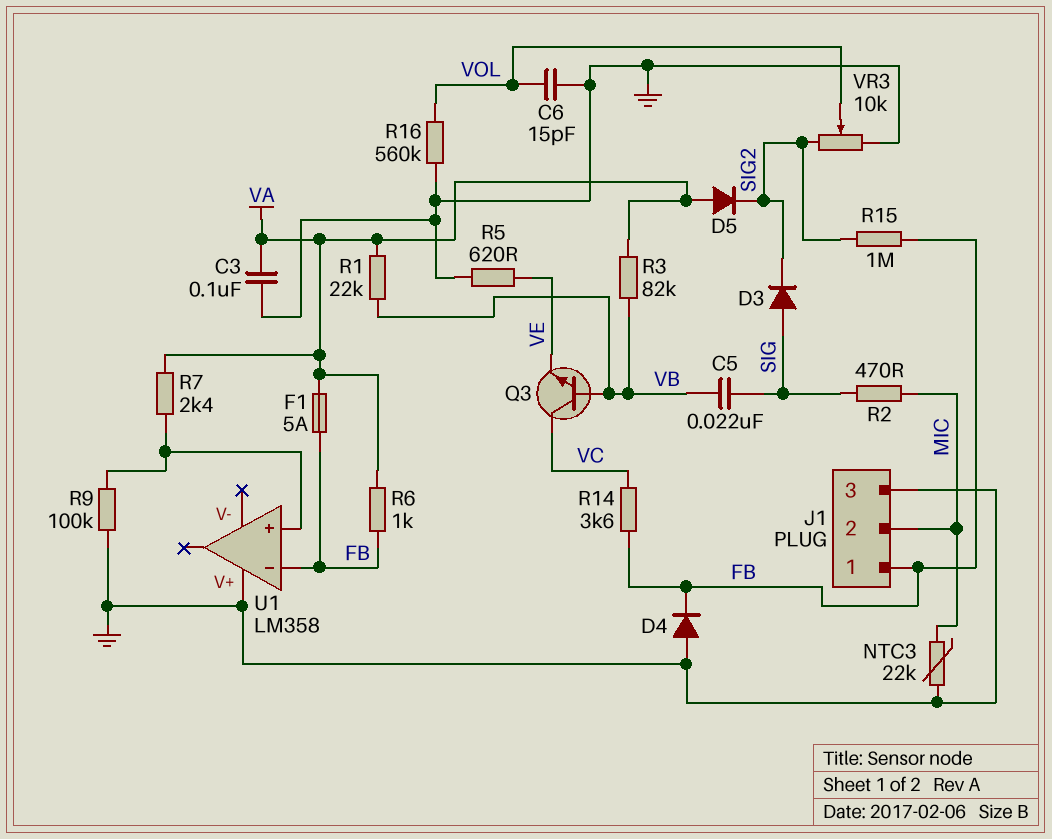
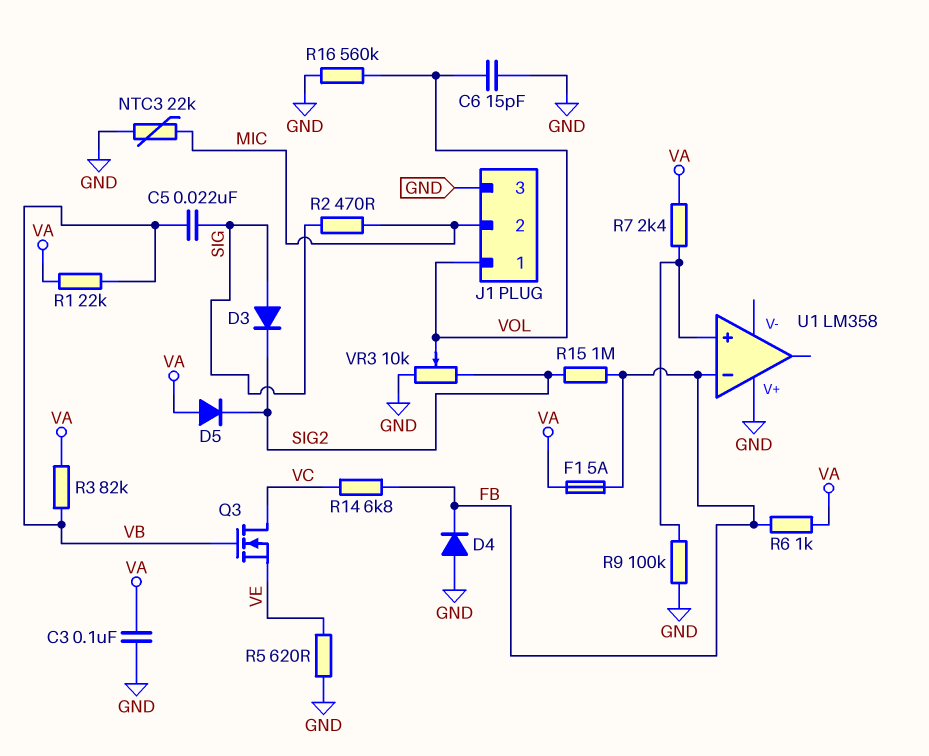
J1 pin 1: FB -> VOL
Q3: NPN (B VB, C VC, E VE) -> NMOS (G VB, D VC, S VE)
R14: 3.6k (FB, VC) -> 6.8k (FB, VC)

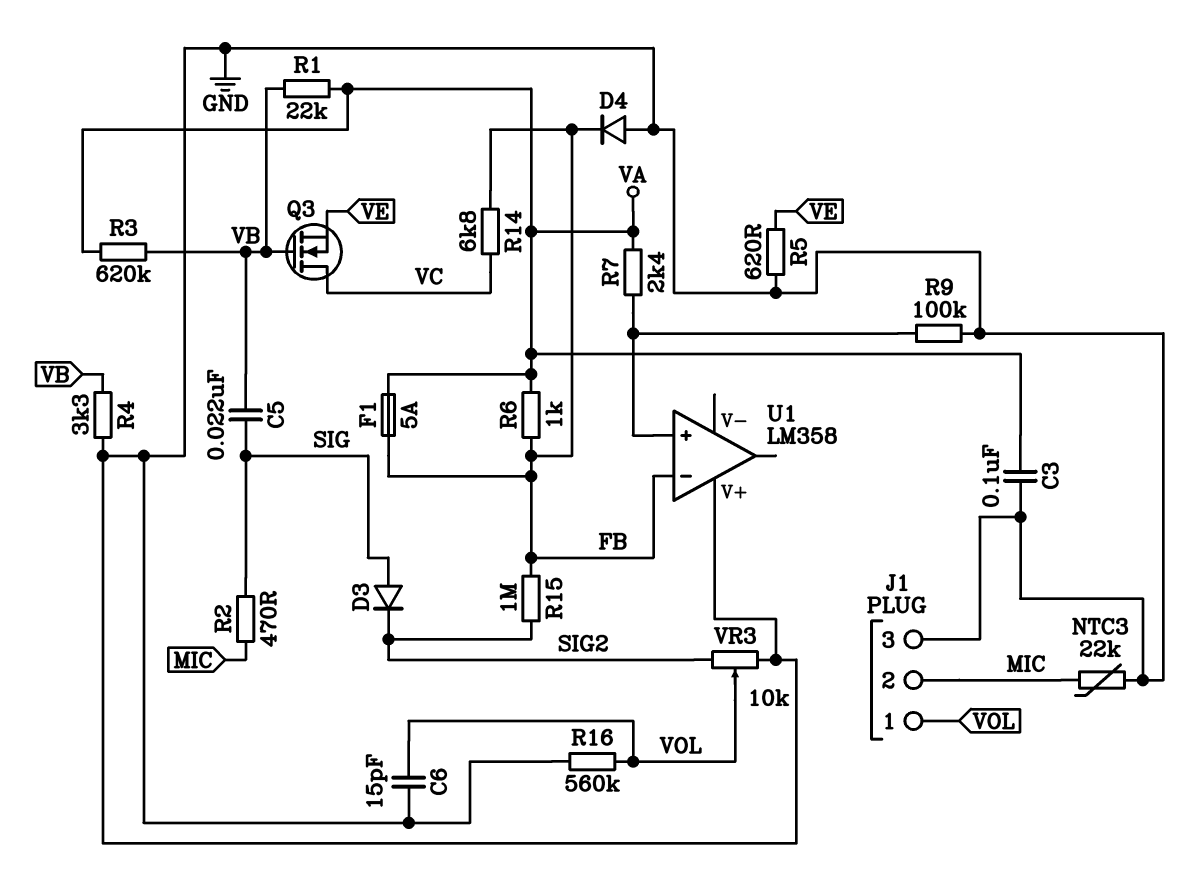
D5: diode (A VA, K SIG2) -> none
R3: 82k (VA, VB) -> 620k (VA, VB)
R4: none -> 3.3k (GND, VB)

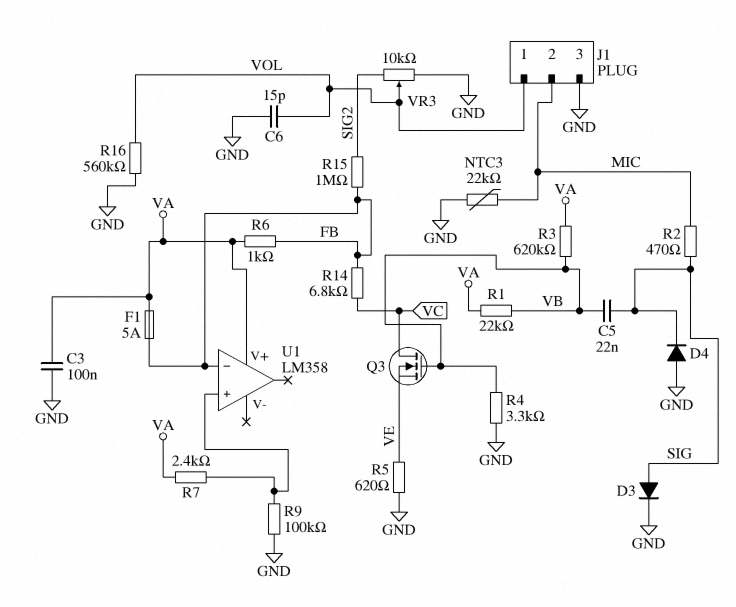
D3: diode (A SIG, K SIG2) -> diode (A SIG, K GND)
D4: diode (A GND, K FB) -> diode (A GND, K SIG)
U1 pin V+: GND -> VA

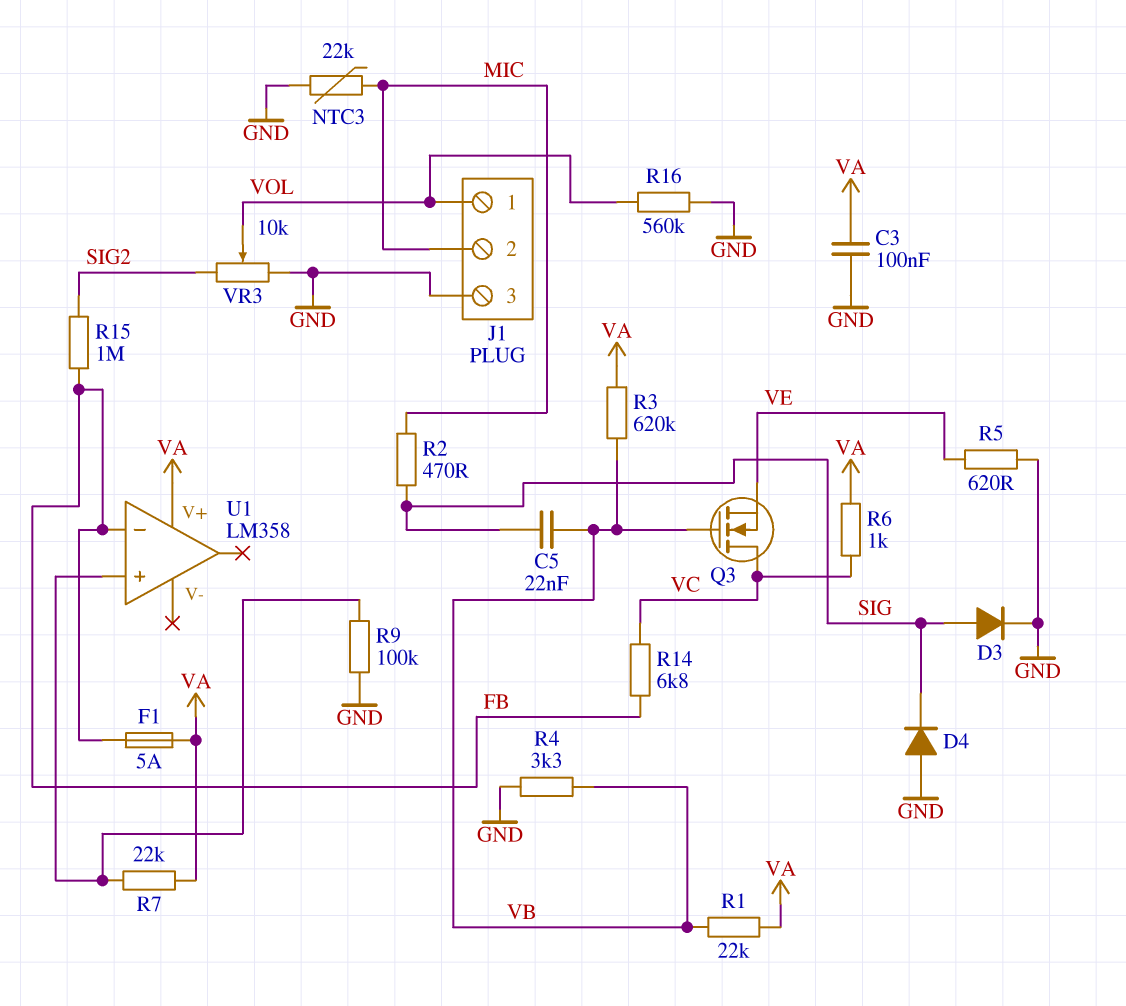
C6: 15pF (GND, VOL) -> none
R6: 1k (FB, VA) -> 1k (VA, VC)
R7: 2.4k (U1/in+, VA) -> 22k (U1/in+, VA)

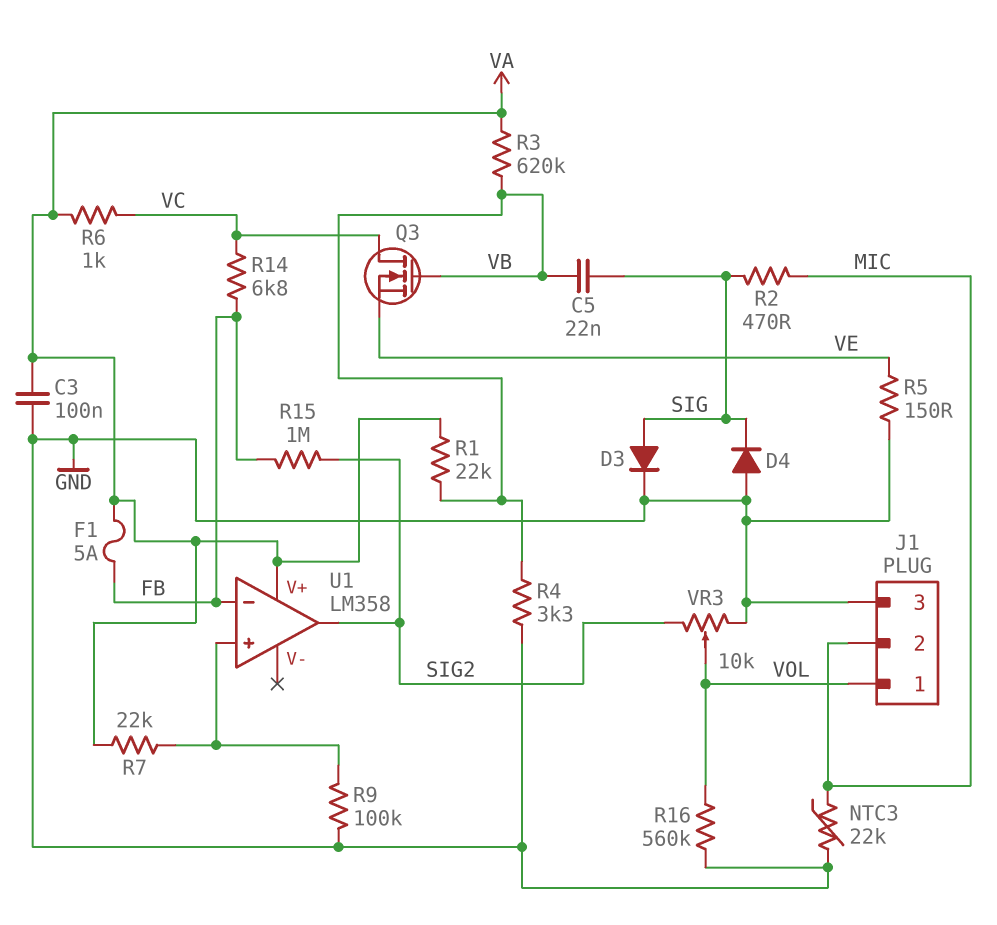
R5: 620 (GND, VE) -> 150 (GND, VE)
U1 pin out: none -> SIG2

